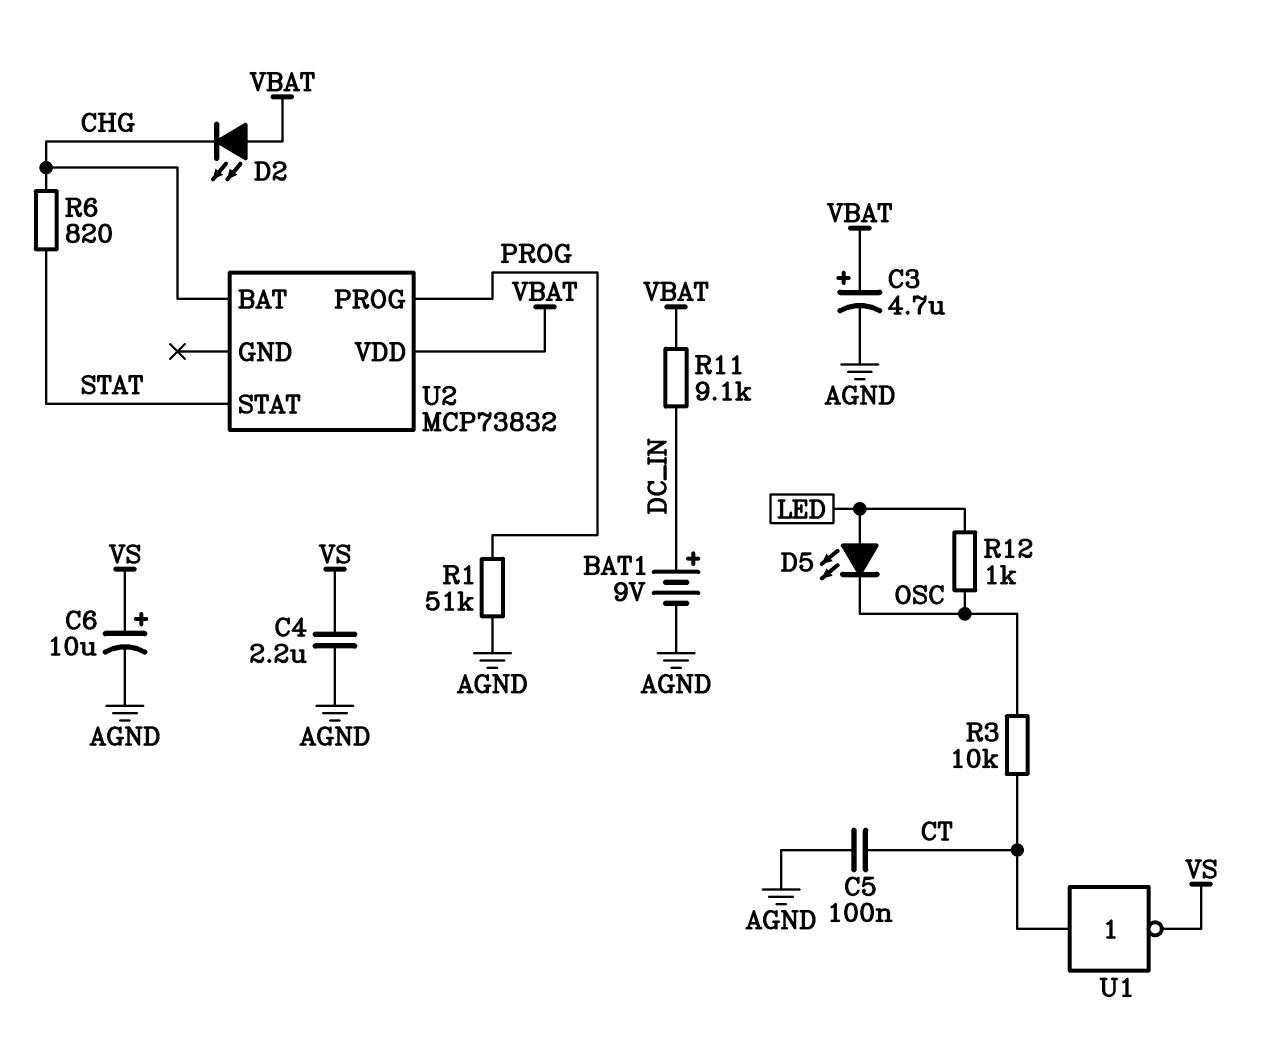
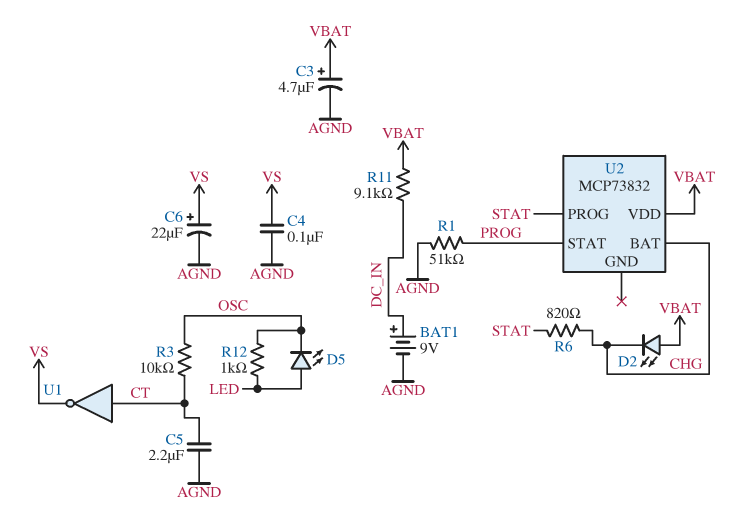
C4: 2.2uF (AGND, VS) -> 100nF (AGND, VS)
C5: 100nF (AGND, CT) -> 2.2uF (AGND, CT)
C6: 10uF (plus VS, minus AGND) -> 22uF (plus VS, minus AGND)
U2 pin PROG: PROG -> STAT
U2 pin STAT: STAT -> PROG

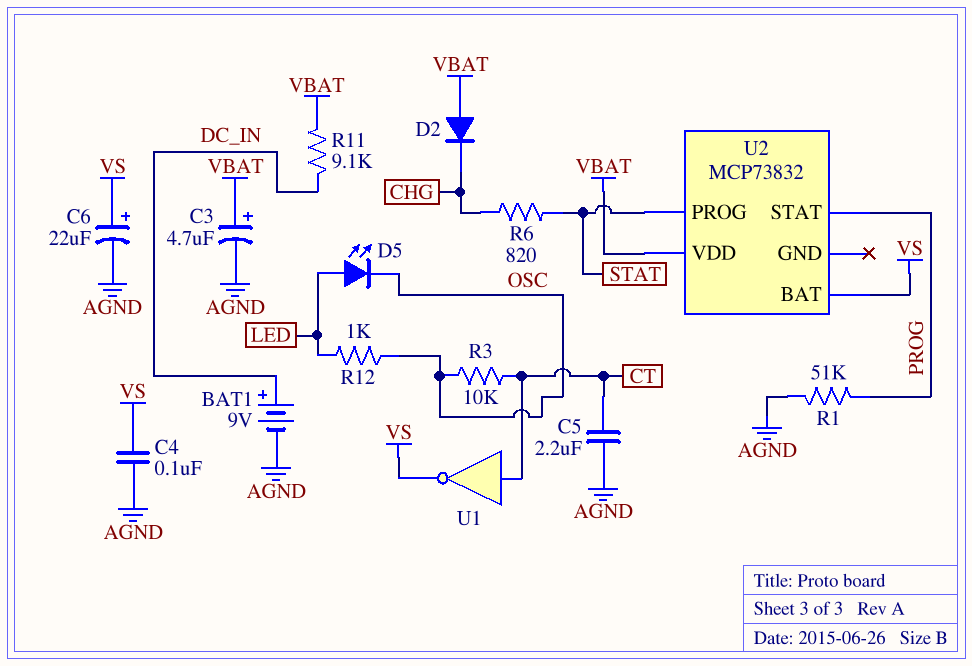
D2: LED (A VBAT, K CHG) -> diode (A VBAT, K CHG)
U2 pin BAT: CHG -> VS

